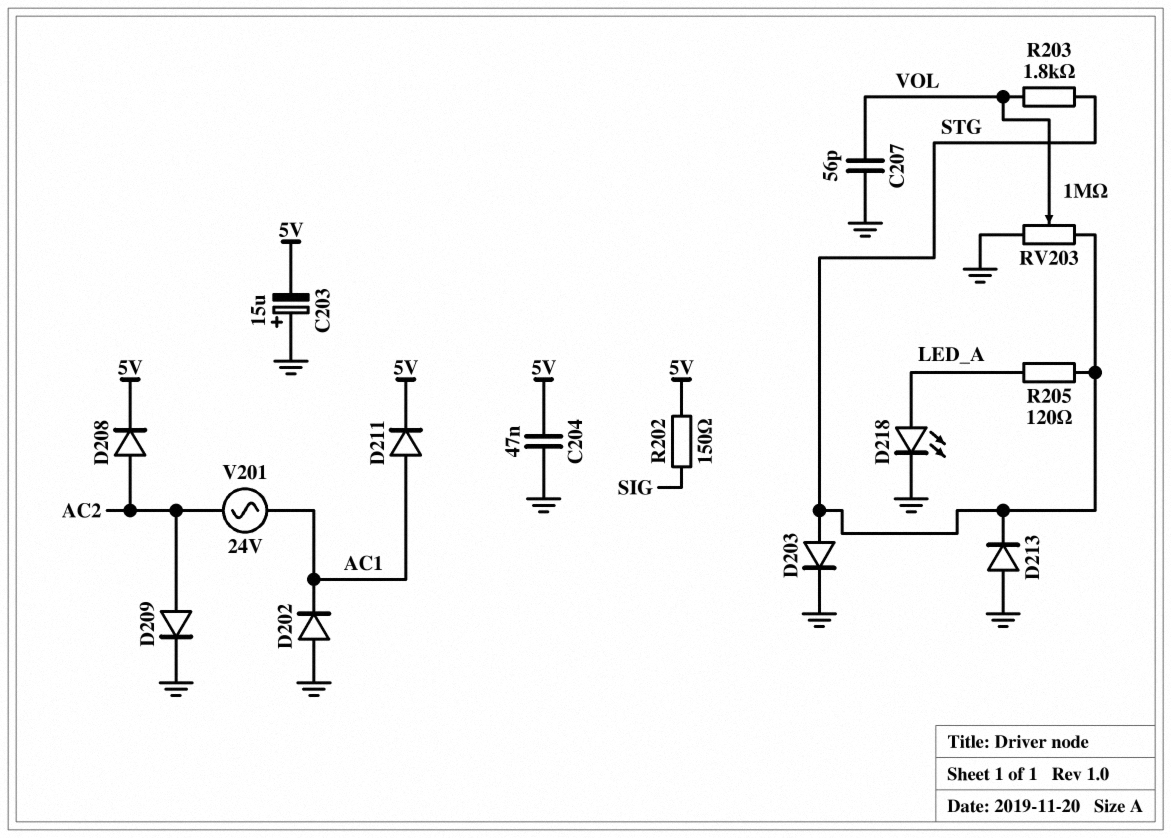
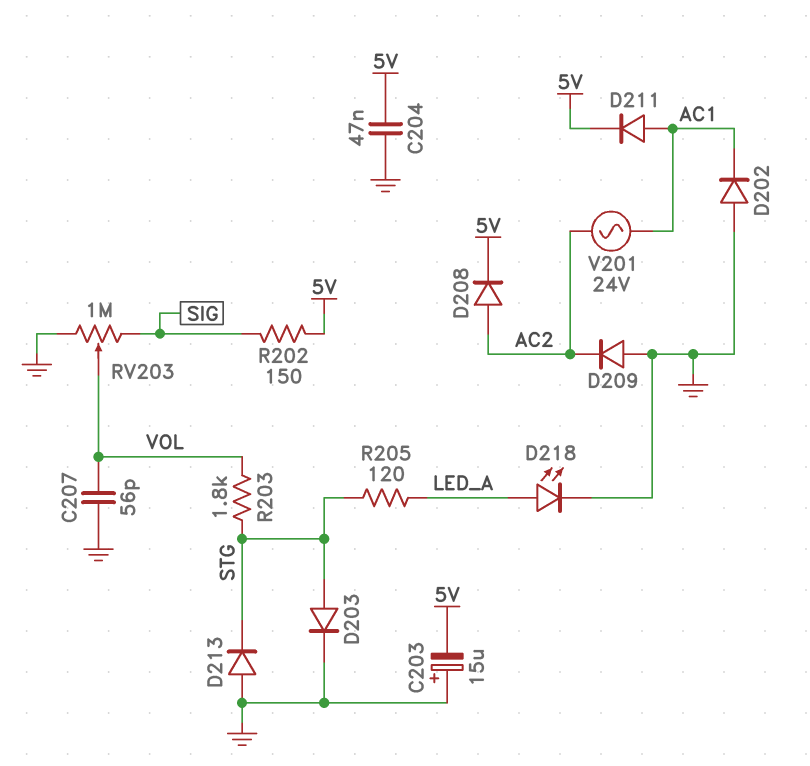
D209: diode (A AC2, K GND) -> diode (A GND, K AC2)
RV203: 1M (GND, STG, wiper VOL) -> 1M (GND, SIG, wiper VOL)

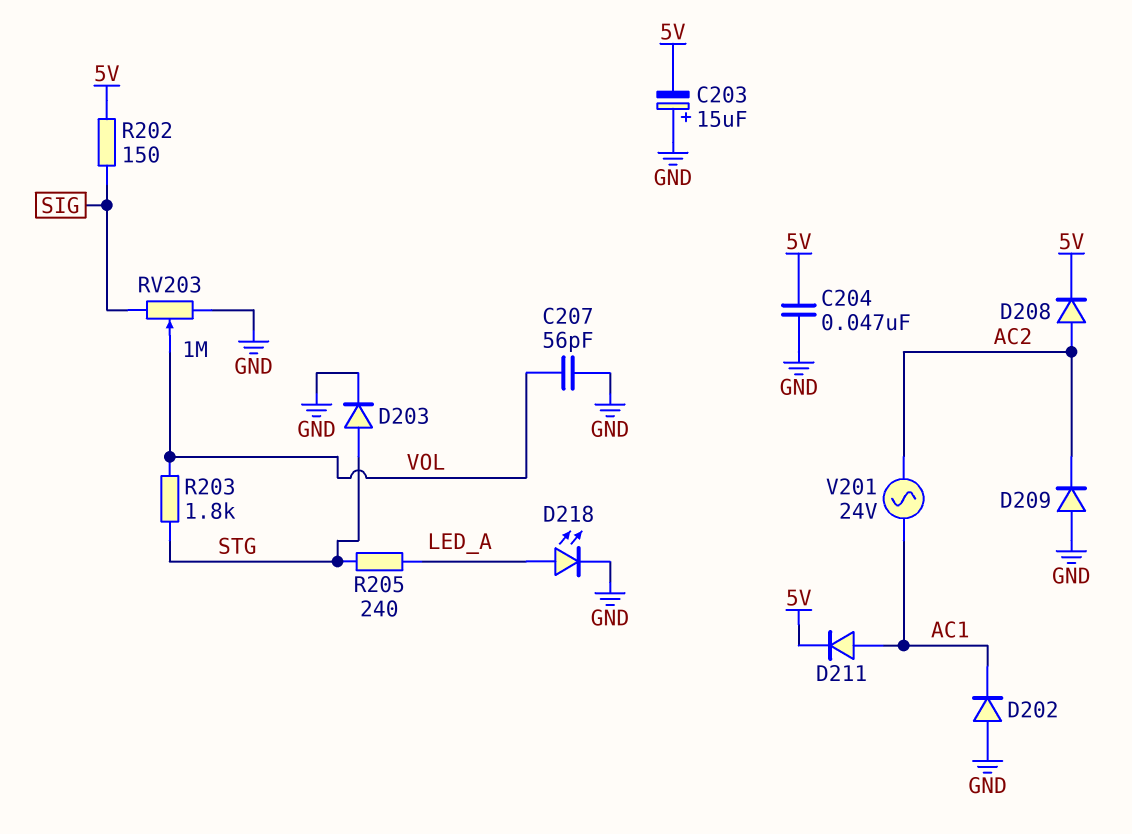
D213: diode (A GND, K STG) -> none
R205: 120 (LED_A, STG) -> 240 (LED_A, STG)

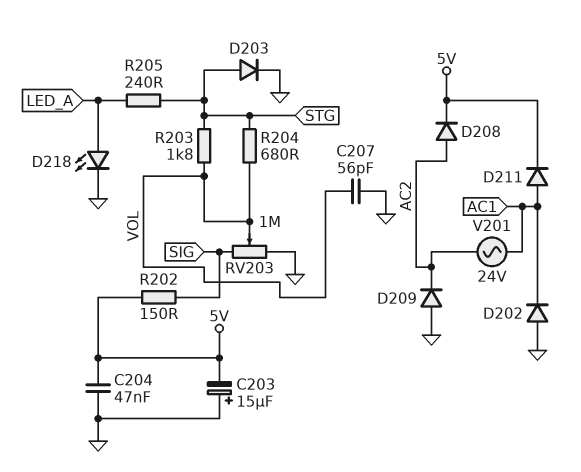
R204: none -> 680 (STG, VOL)

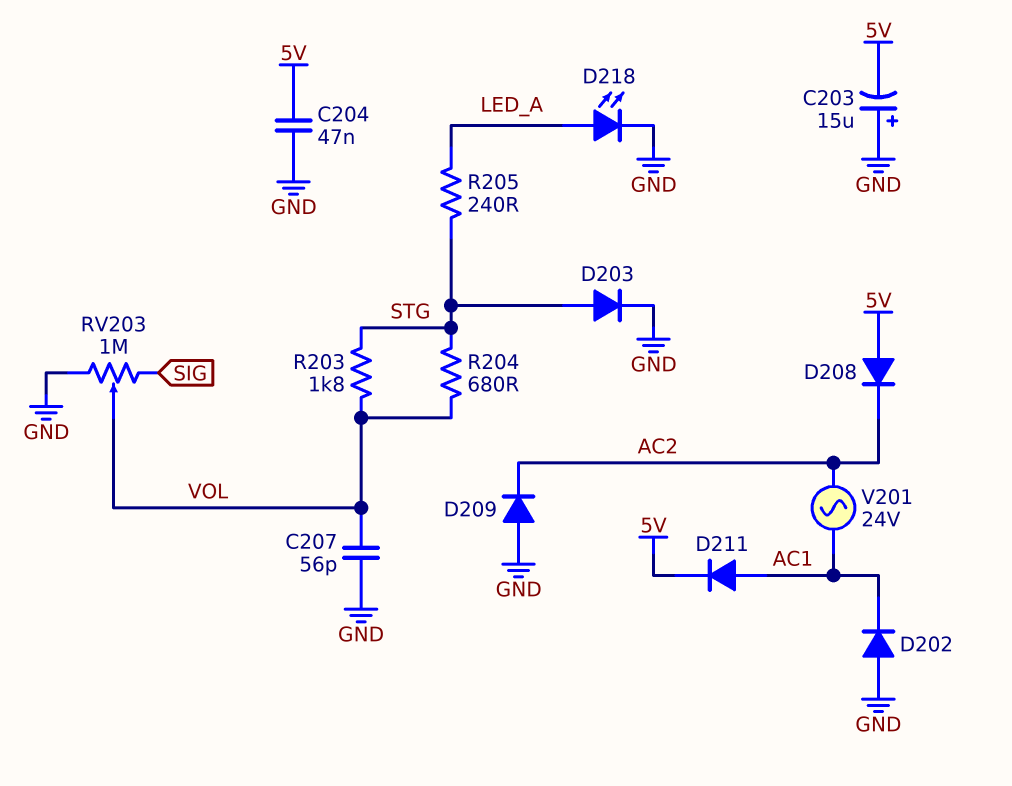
D208: diode (A AC2, K 5V) -> diode (A 5V, K AC2)
R202: 150 (5V, SIG) -> none

